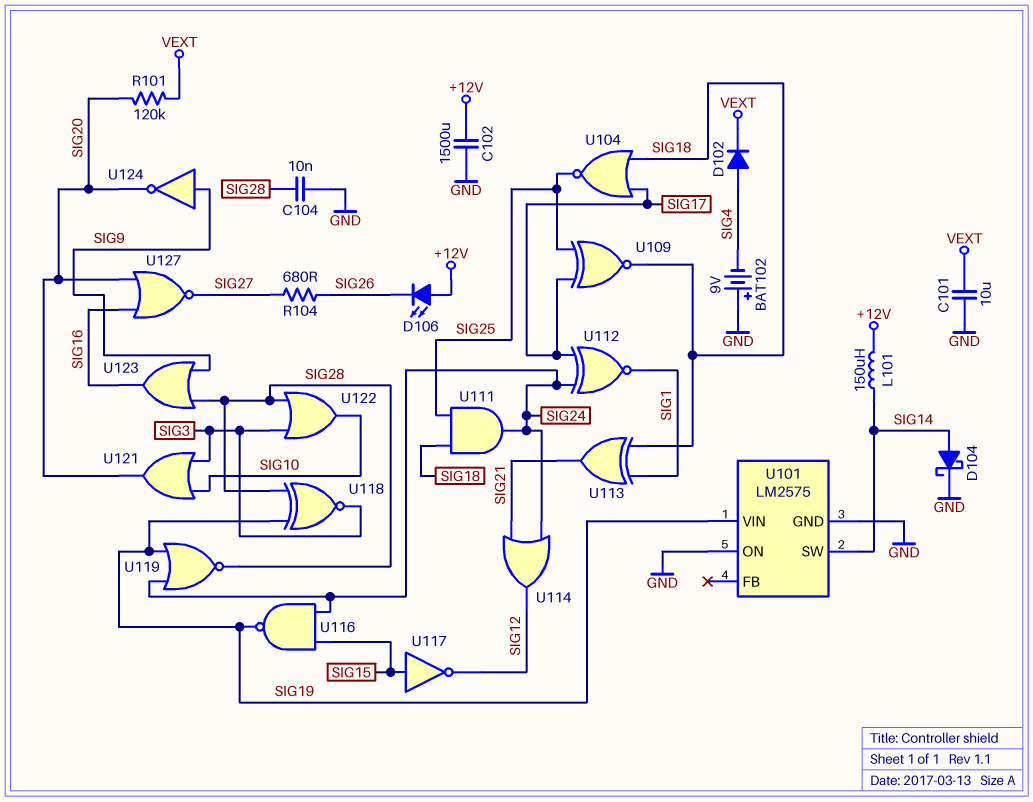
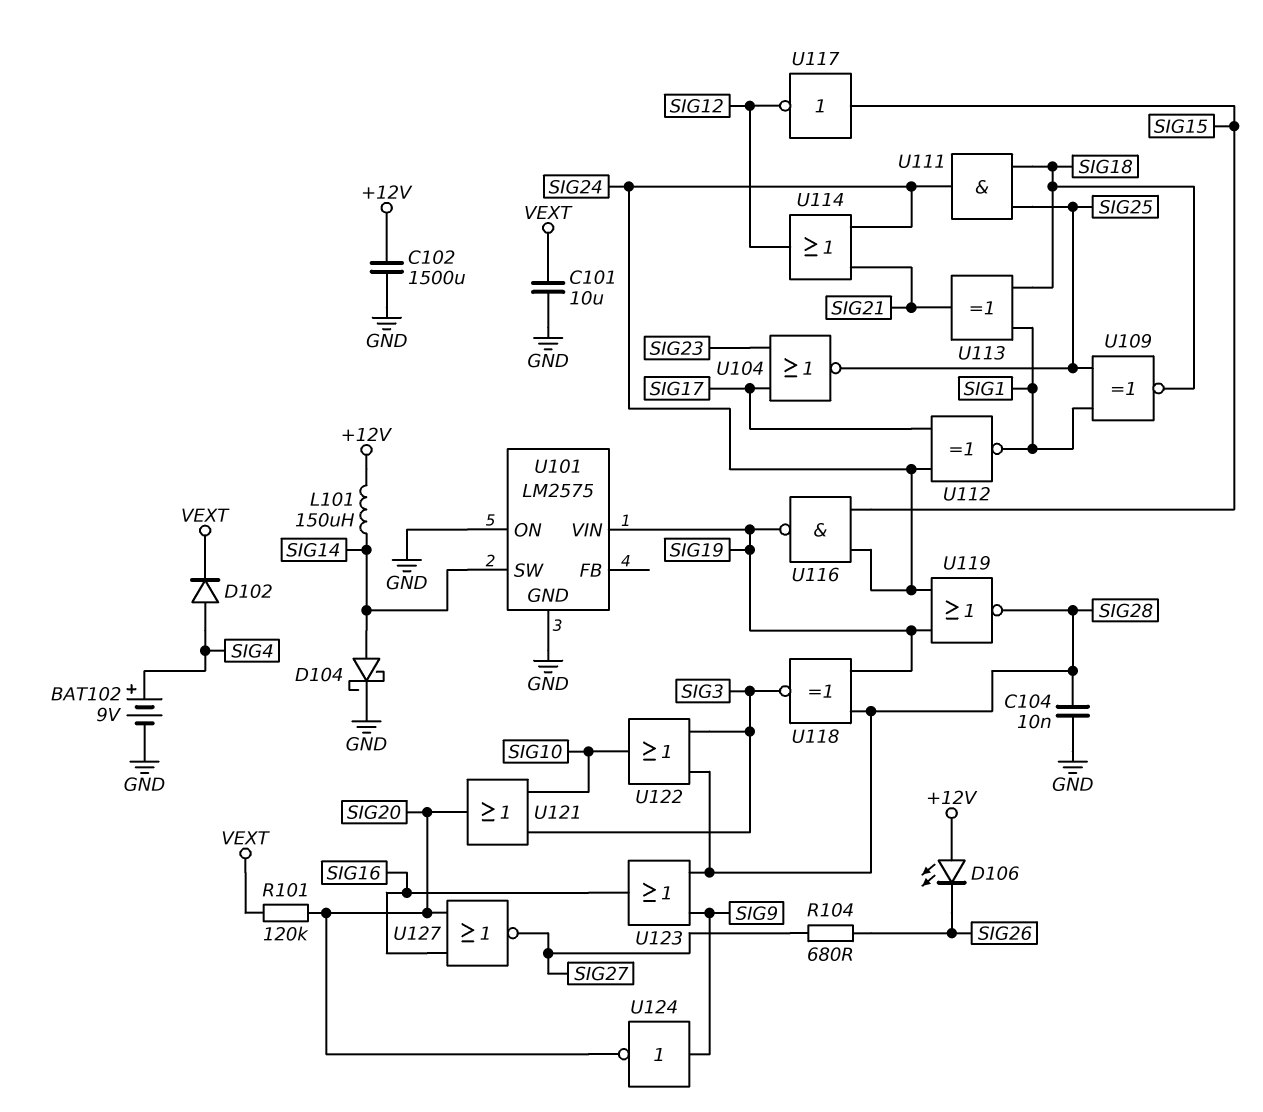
BAT102: 9V (plus GND, minus SIG4) -> 9V (plus SIG4, minus GND)
U104: NOR (in SIG17, in SIG18, out SIG25) -> NOR (in SIG17, in SIG23, out SIG25)
U109: XNOR (in SIG17, in SIG25, out SIG18) -> XNOR (in SIG1, in SIG25, out SIG18)

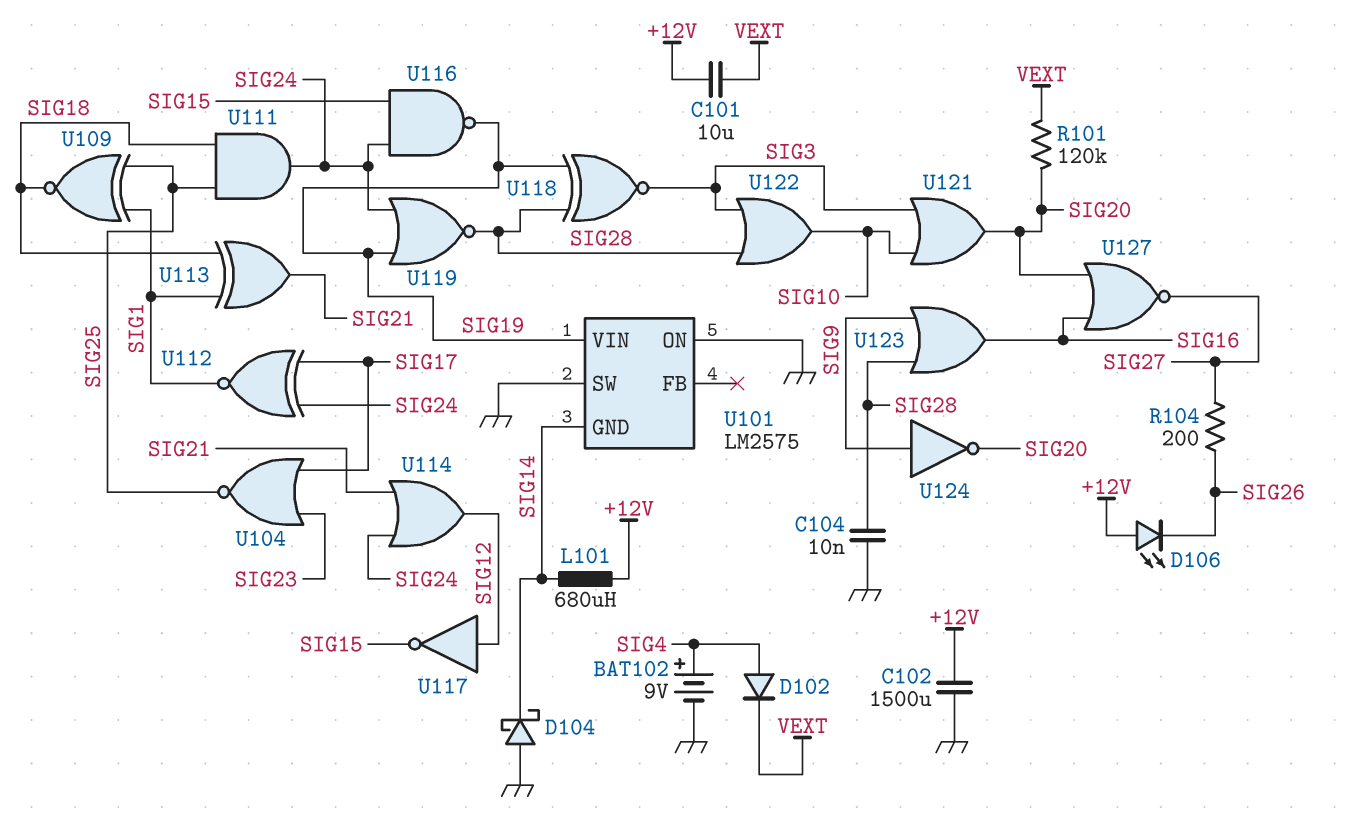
C101: 10uF (GND, VEXT) -> 10uF (+12V, VEXT)
D104: schottky (A SIG14, K GND) -> schottky (A GND, K SIG14)
L101: 150uH (+12V, SIG14) -> 680uH (+12V, SIG14)
R104: 680 (SIG26, SIG27) -> 200 (SIG26, SIG27)
U101 pin GND: GND -> SIG14
U101 pin SW: SIG14 -> GND
U117: NOT (in SIG15, out SIG12) -> NOT (in SIG12, out SIG15)

